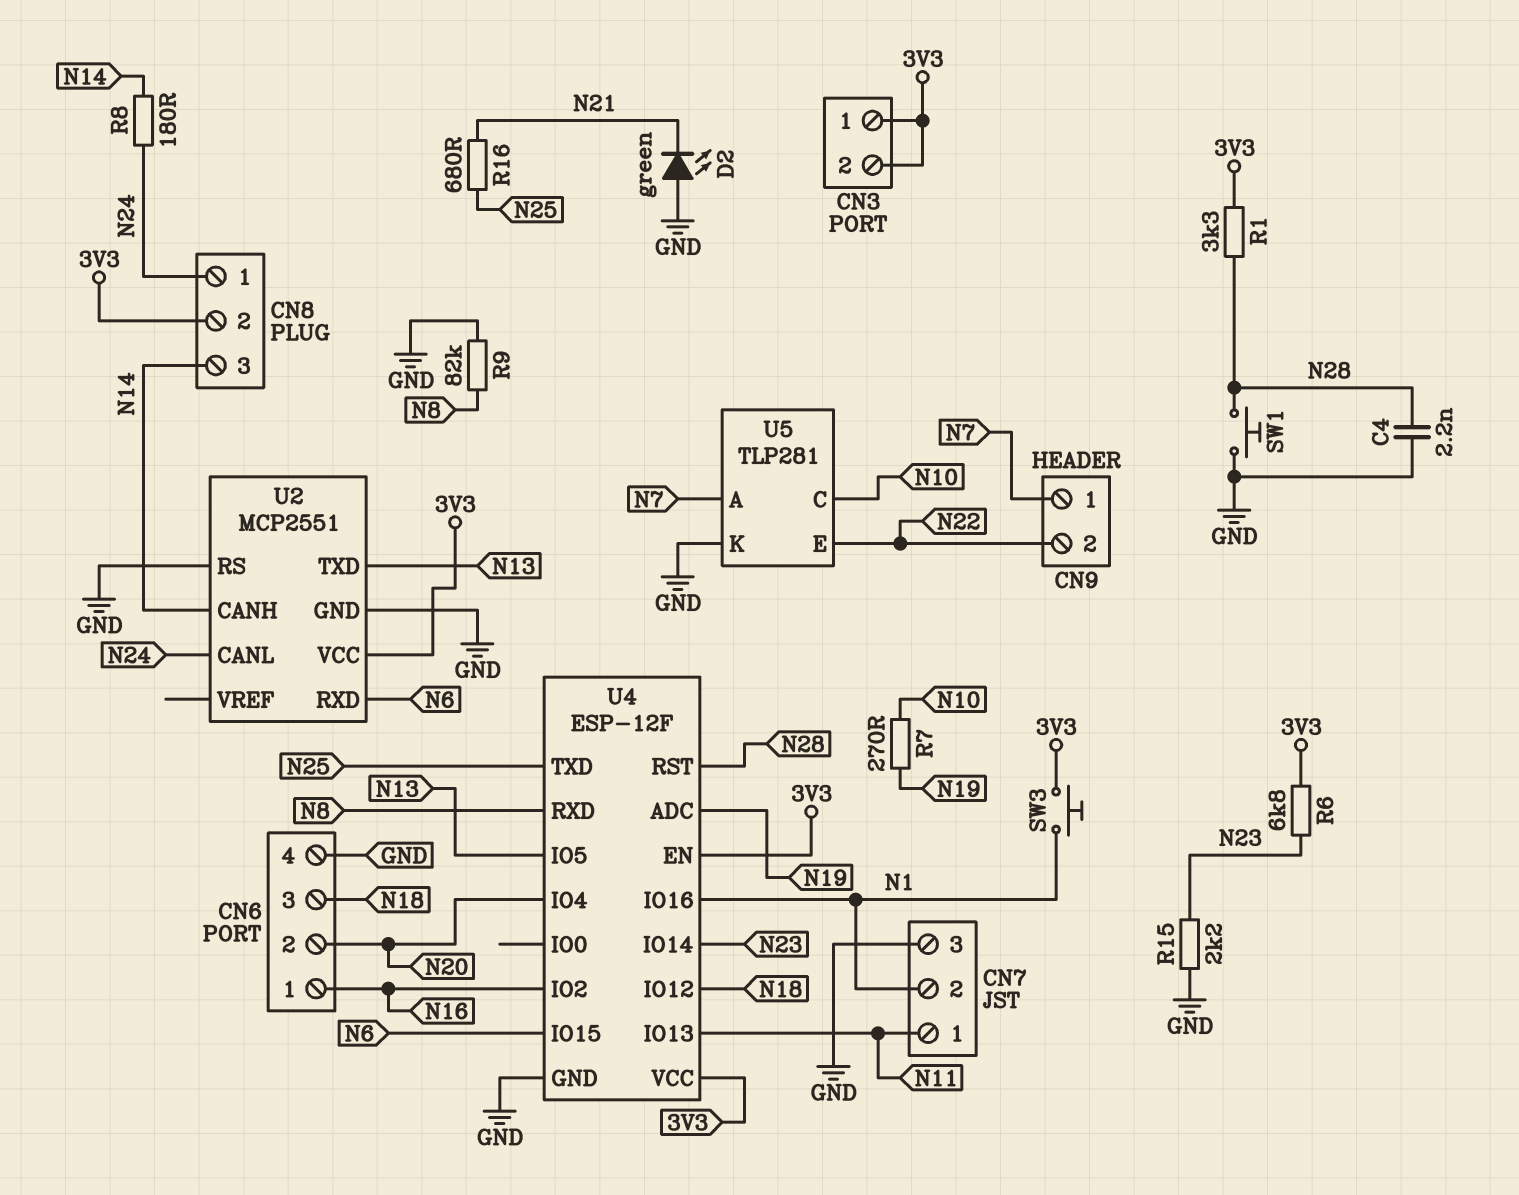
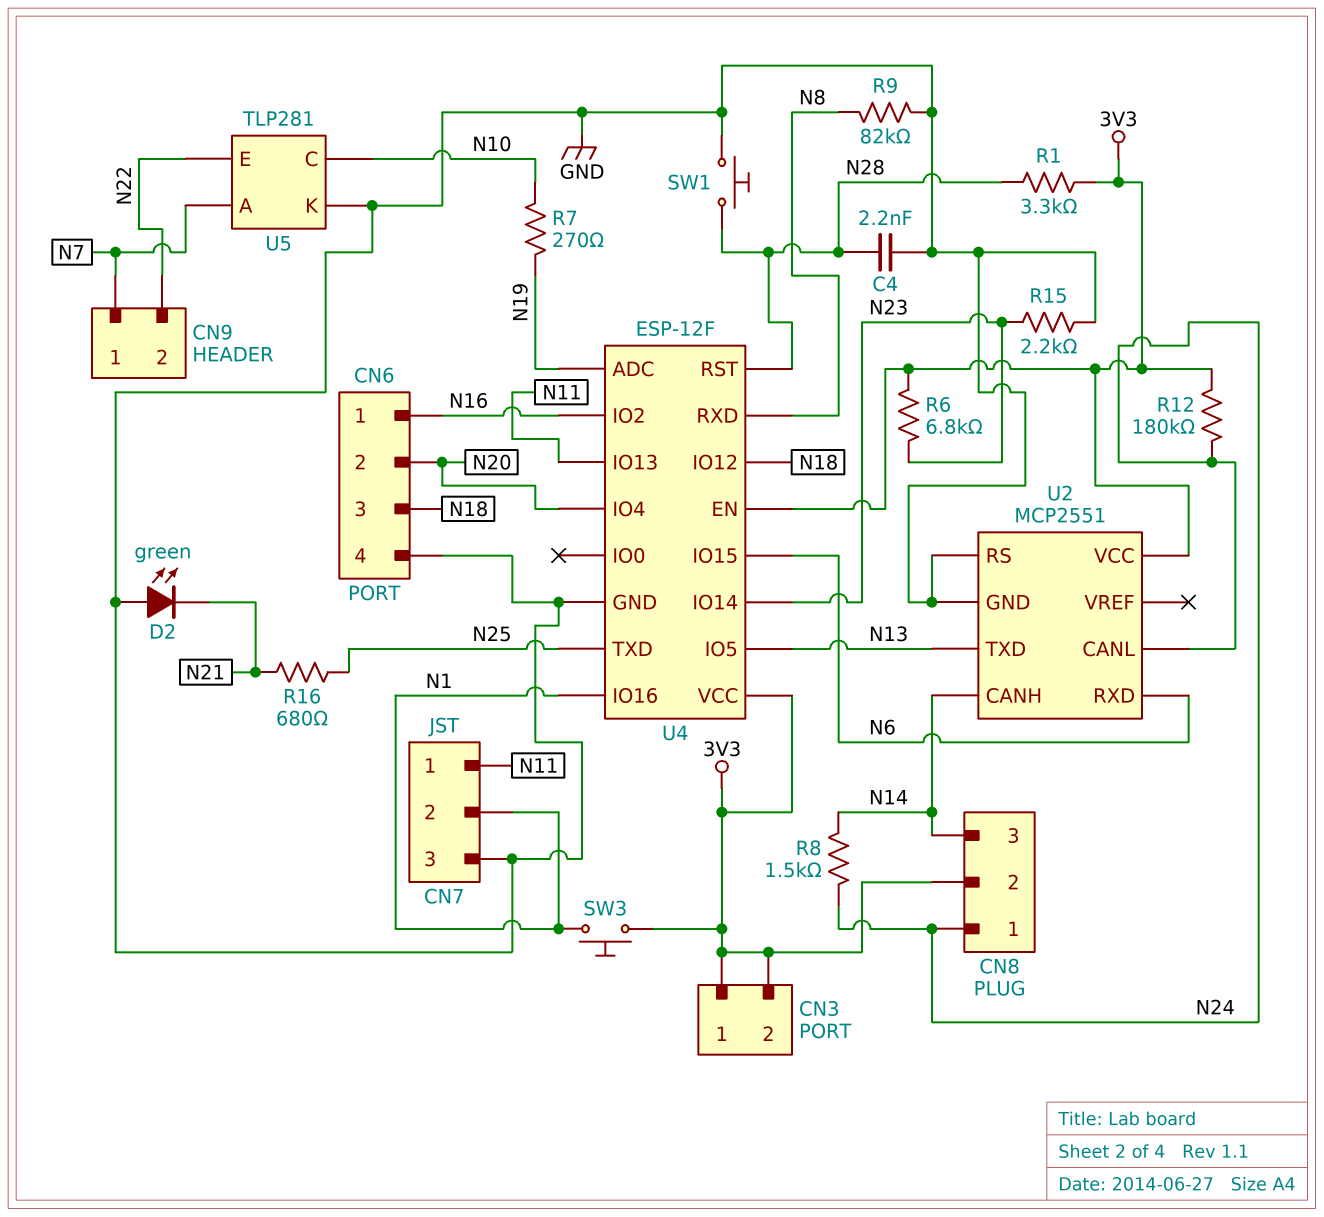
R8: 180 (N14, N24) -> 1.5k (N14, N24)
R12: none -> 180k (3V3, N24)

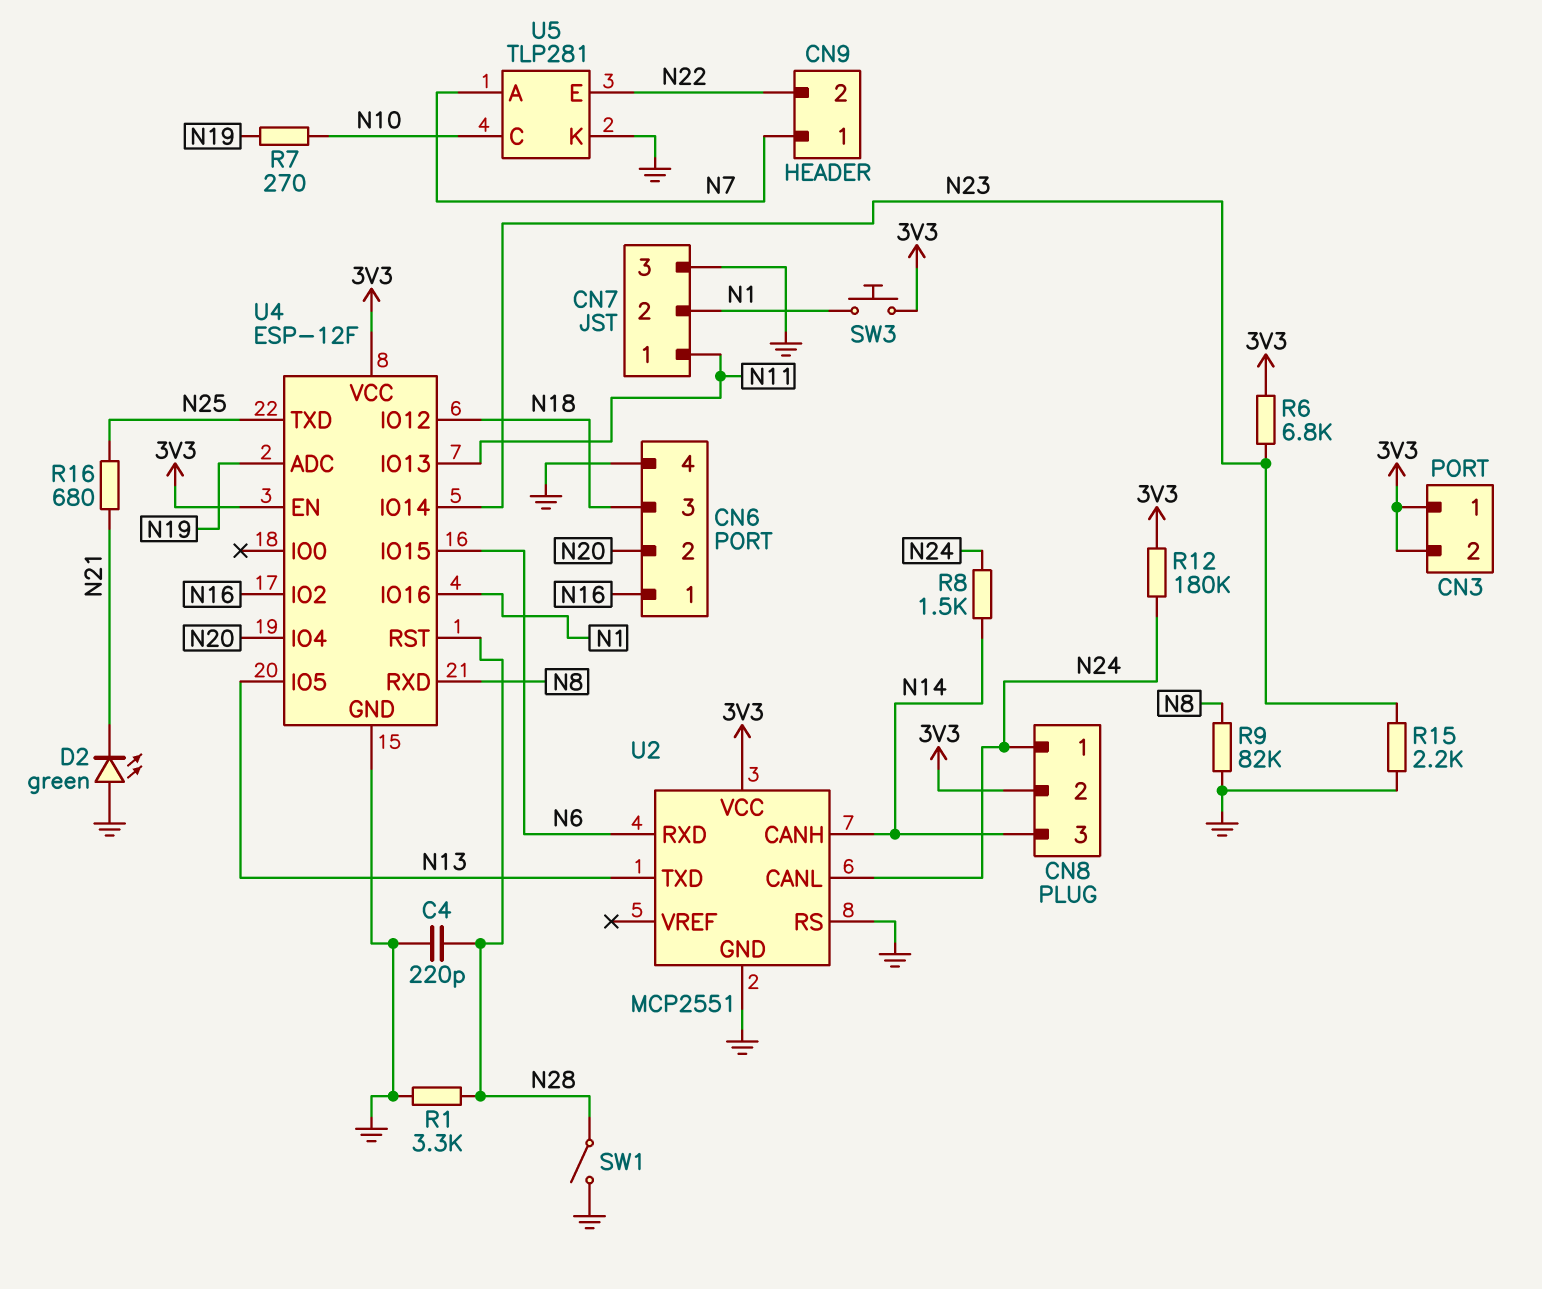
C4: 2.2nF (GND, N28) -> 220pF (GND, N28)
R1: 3.3k (3V3, N28) -> 3.3k (GND, N28)
SW1: button (GND, N28) -> switch (GND, N28)

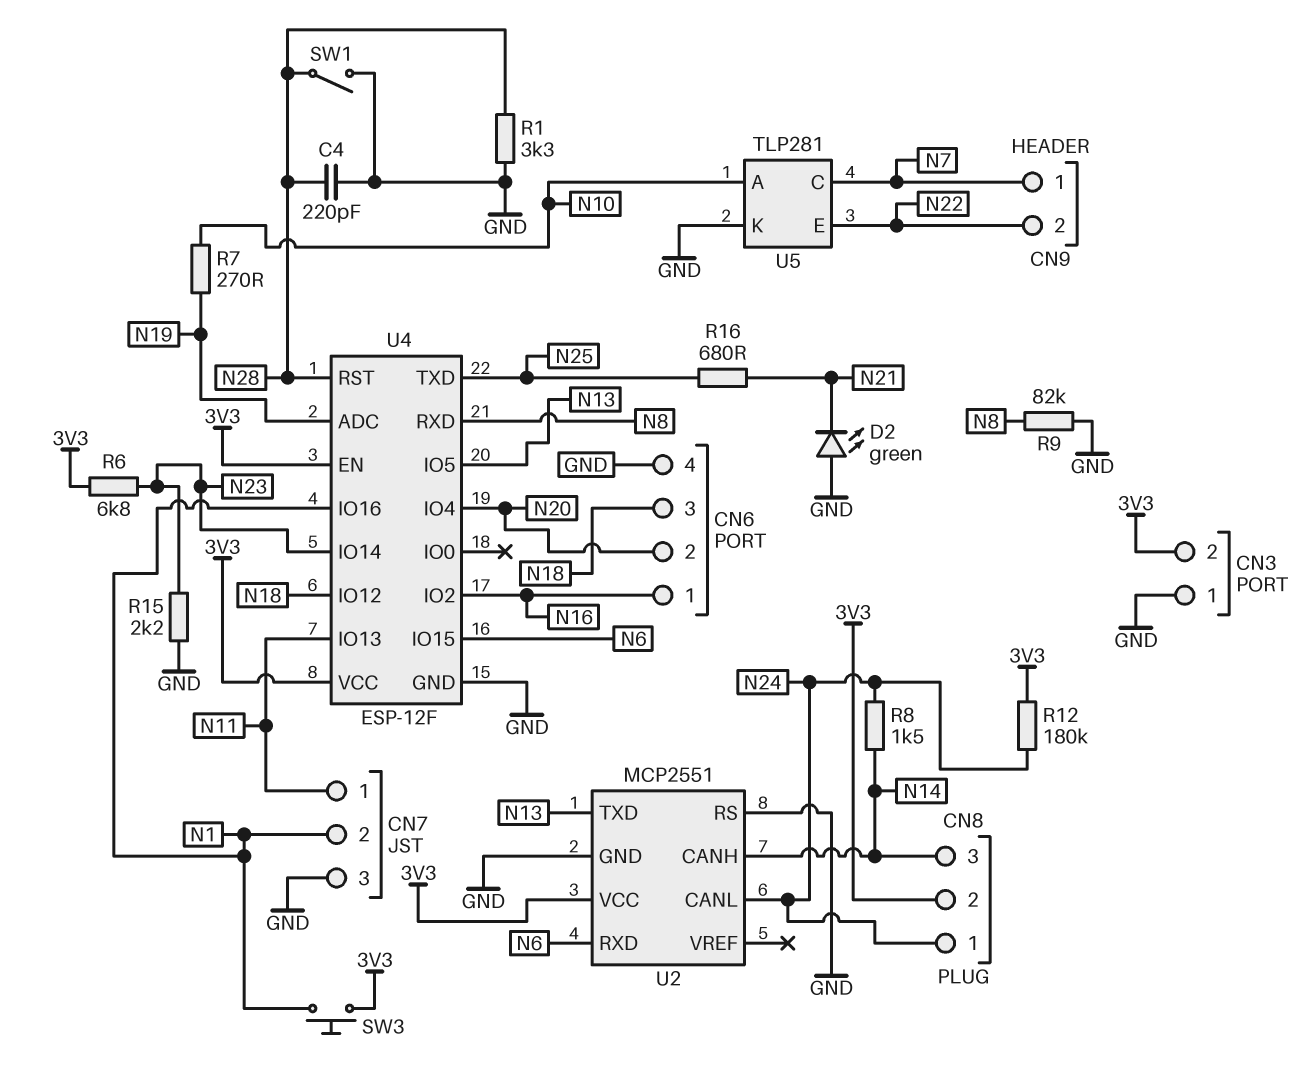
CN3 pin 1: 3V3 -> GND
U5 pin A: N7 -> N10
U5 pin C: N10 -> N7

